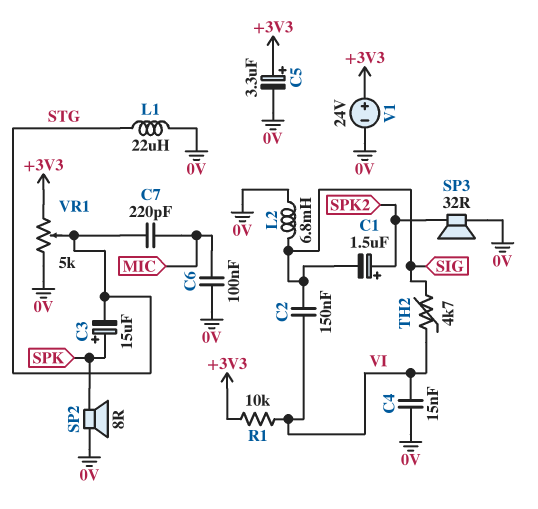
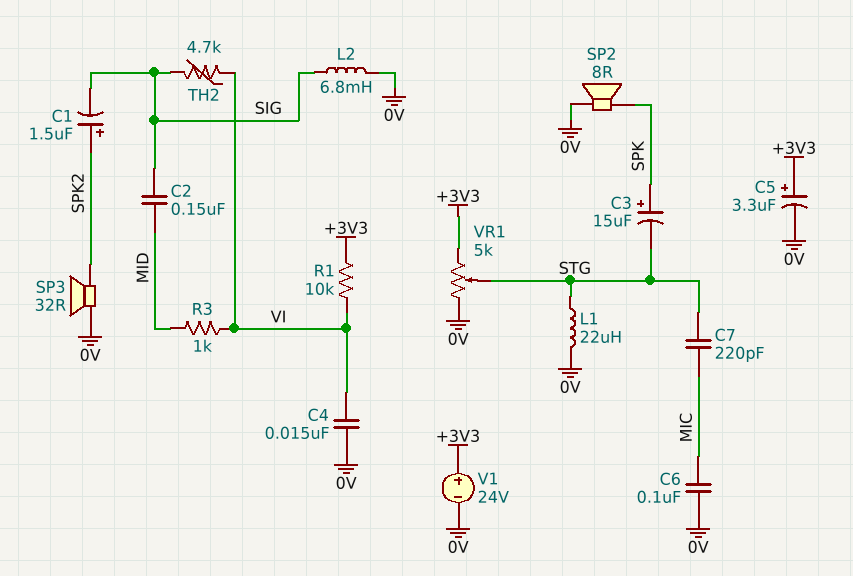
C2: 150nF (SIG, VI) -> 150nF (MID, SIG)
R3: none -> 1k (MID, VI)

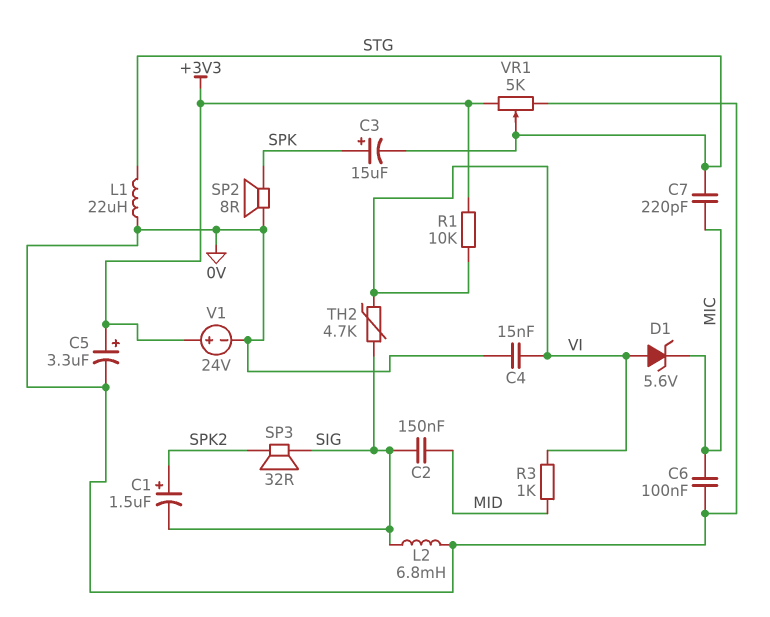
D1: none -> zener 5.6V (A VI, K MIC)
SP3: speaker 32R (0V, SPK2) -> speaker 32R (SIG, SPK2)

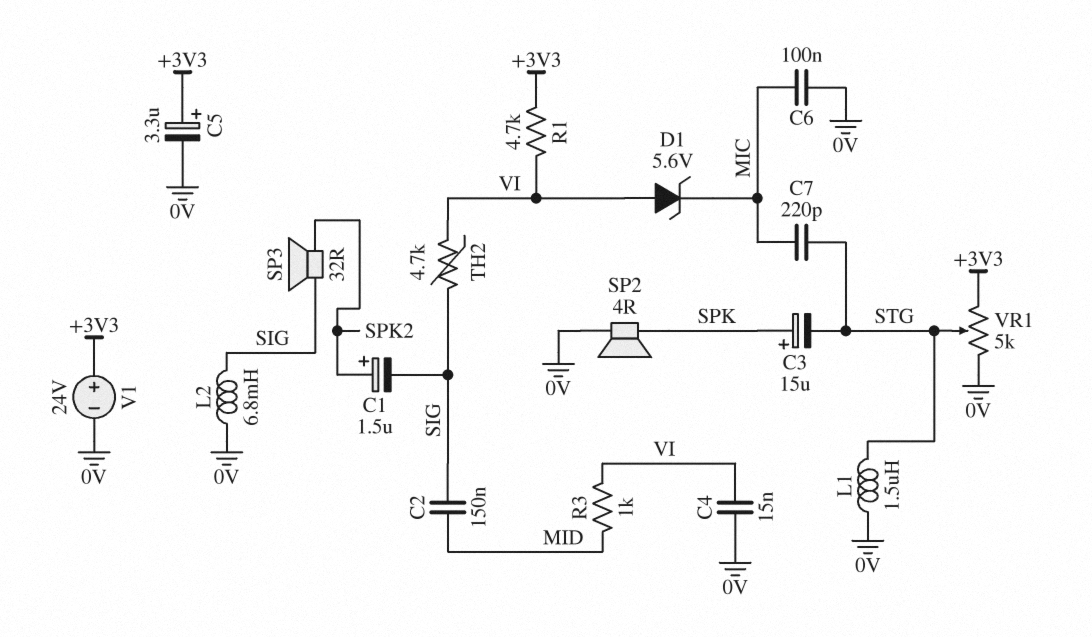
L1: 22uH (0V, STG) -> 1.5uH (0V, STG)
R1: 10k (+3V3, VI) -> 4.7k (+3V3, VI)
SP2: speaker 8R (0V, SPK) -> speaker 4R (0V, SPK)

